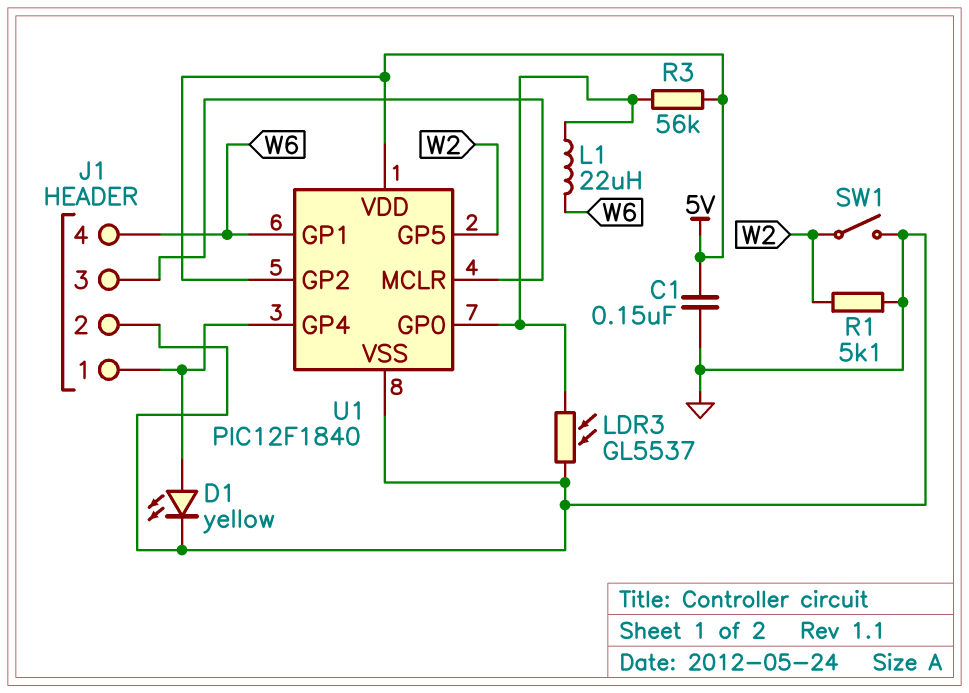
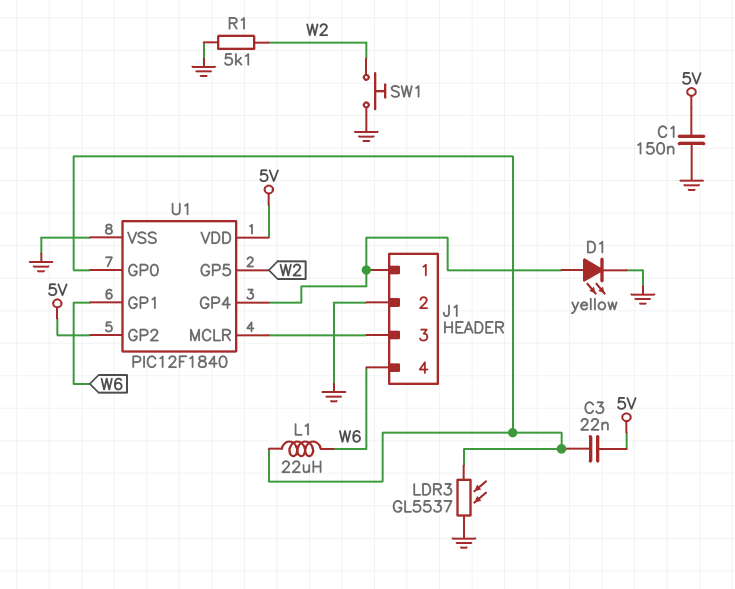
C3: none -> 22nF (5V, U1/GP0)
R3: 56k (5V, U1/GP0) -> none
SW1: switch (GND, W2) -> button (GND, W2)

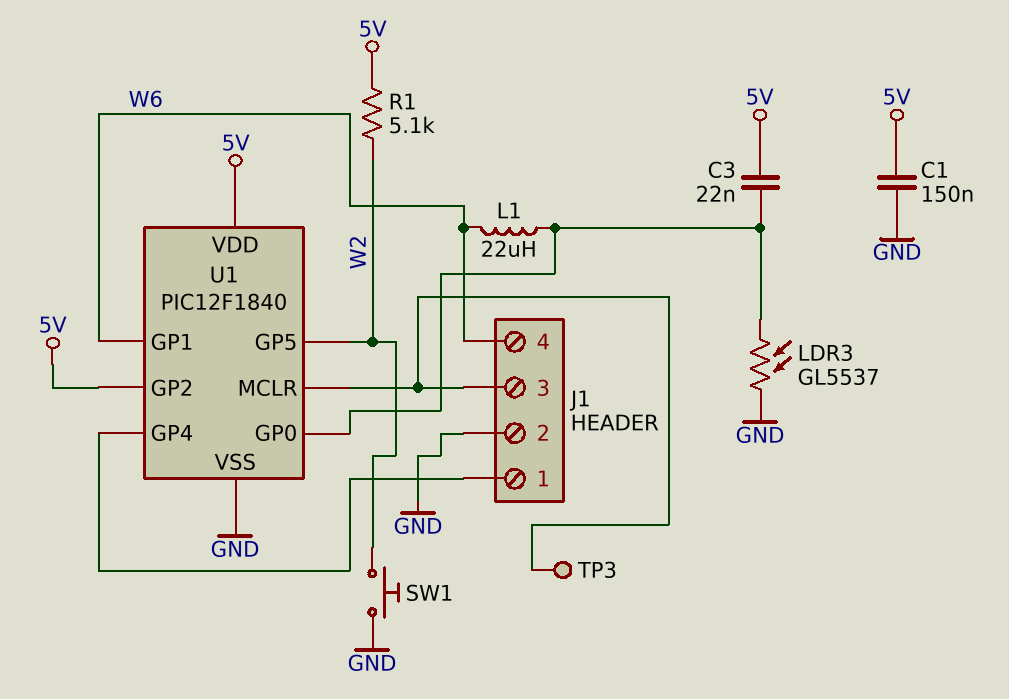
D1: LED yellow (A J1/1, K GND) -> none
R1: 5.1k (GND, W2) -> 5.1k (5V, W2)
TP3: none -> test point (J1/3)

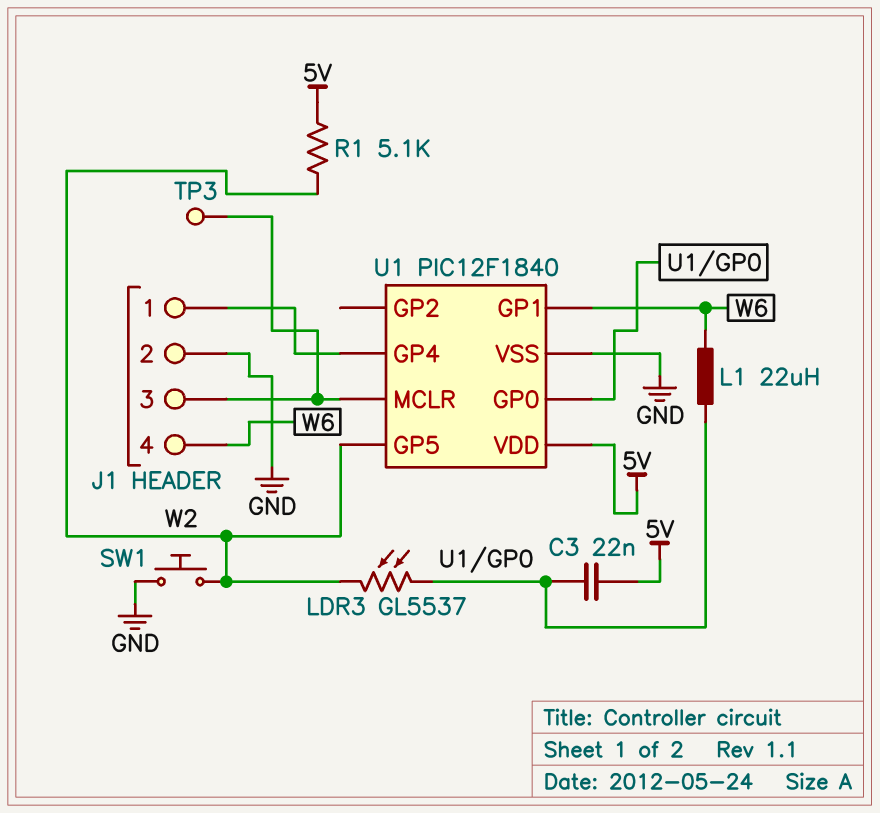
C1: 150nF (5V, GND) -> none
LDR3: GL5537 (GND, U1/GP0) -> GL5537 (U1/GP0, W2)
U1 pin GP2: 5V -> none

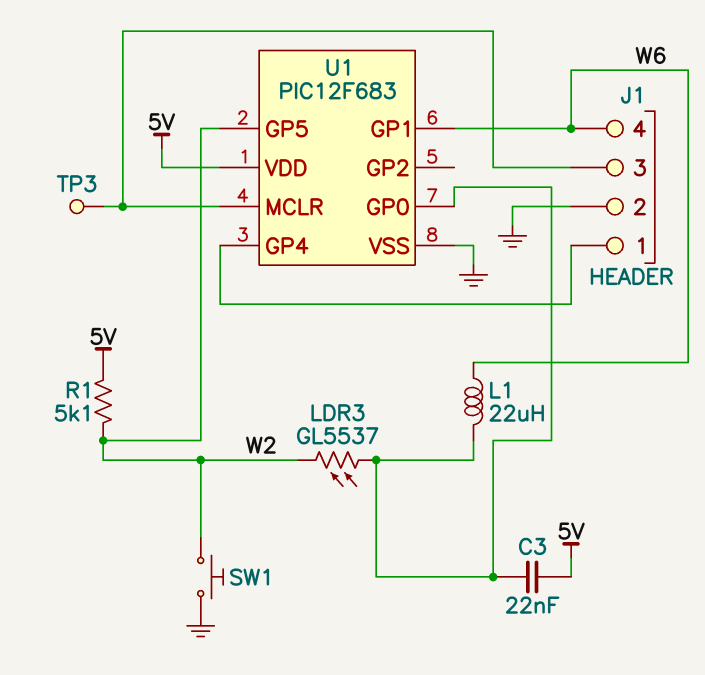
U1: PIC12F1840 -> PIC12F683

